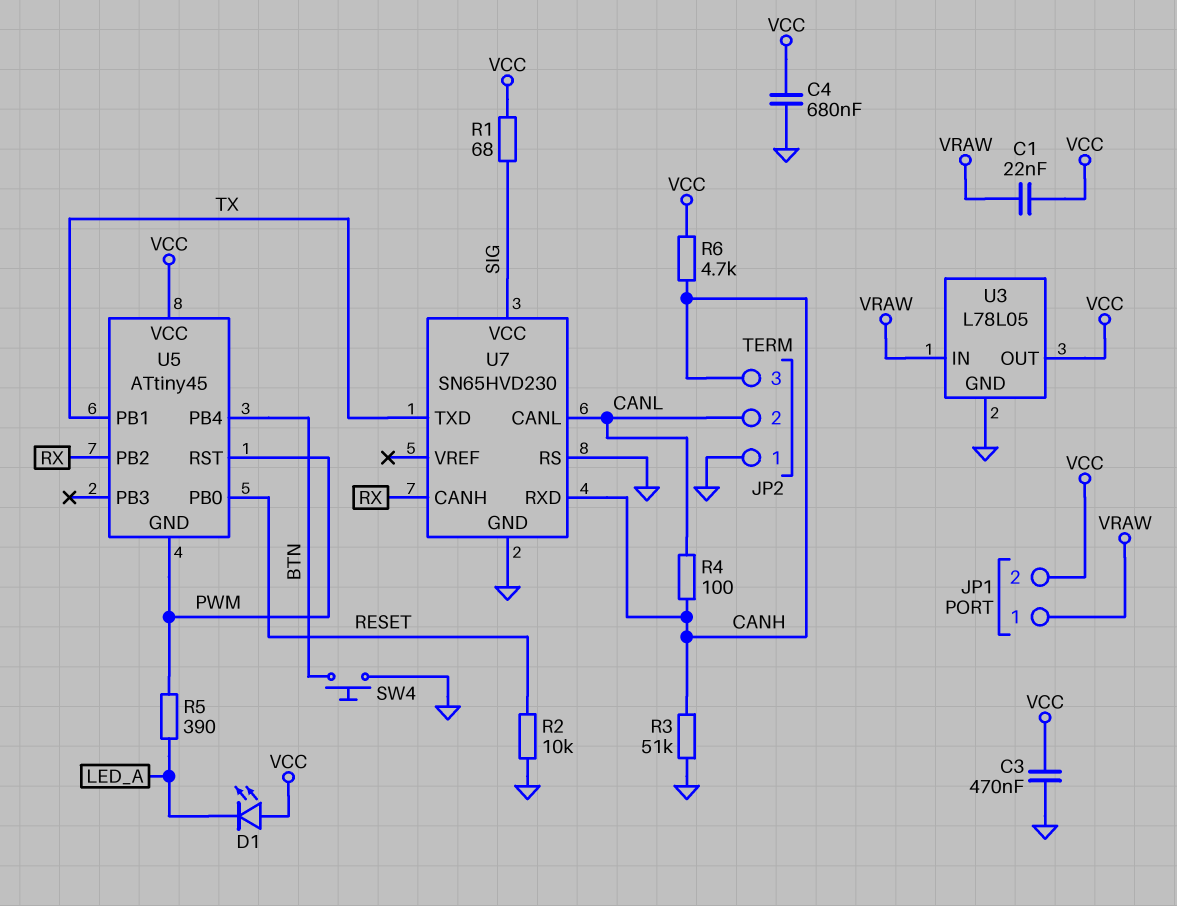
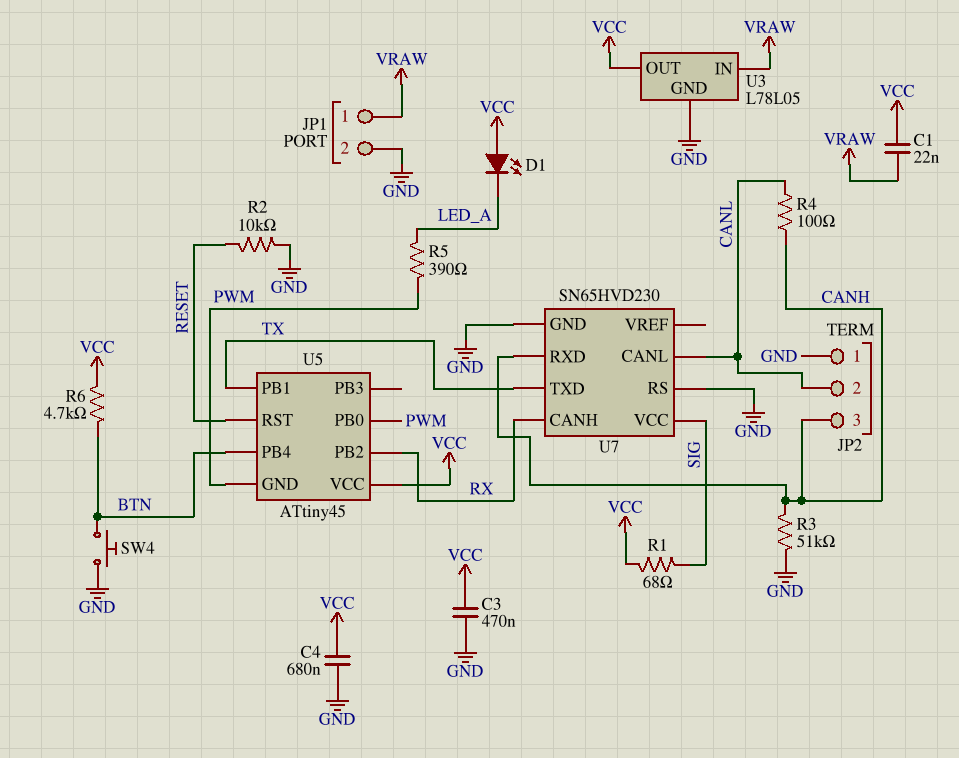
JP1 pin 2: VCC -> GND
R6: 4.7k (CANH, VCC) -> 4.7k (BTN, VCC)
U5 pin PB0: RESET -> PWM
U5 pin RST: PWM -> RESET

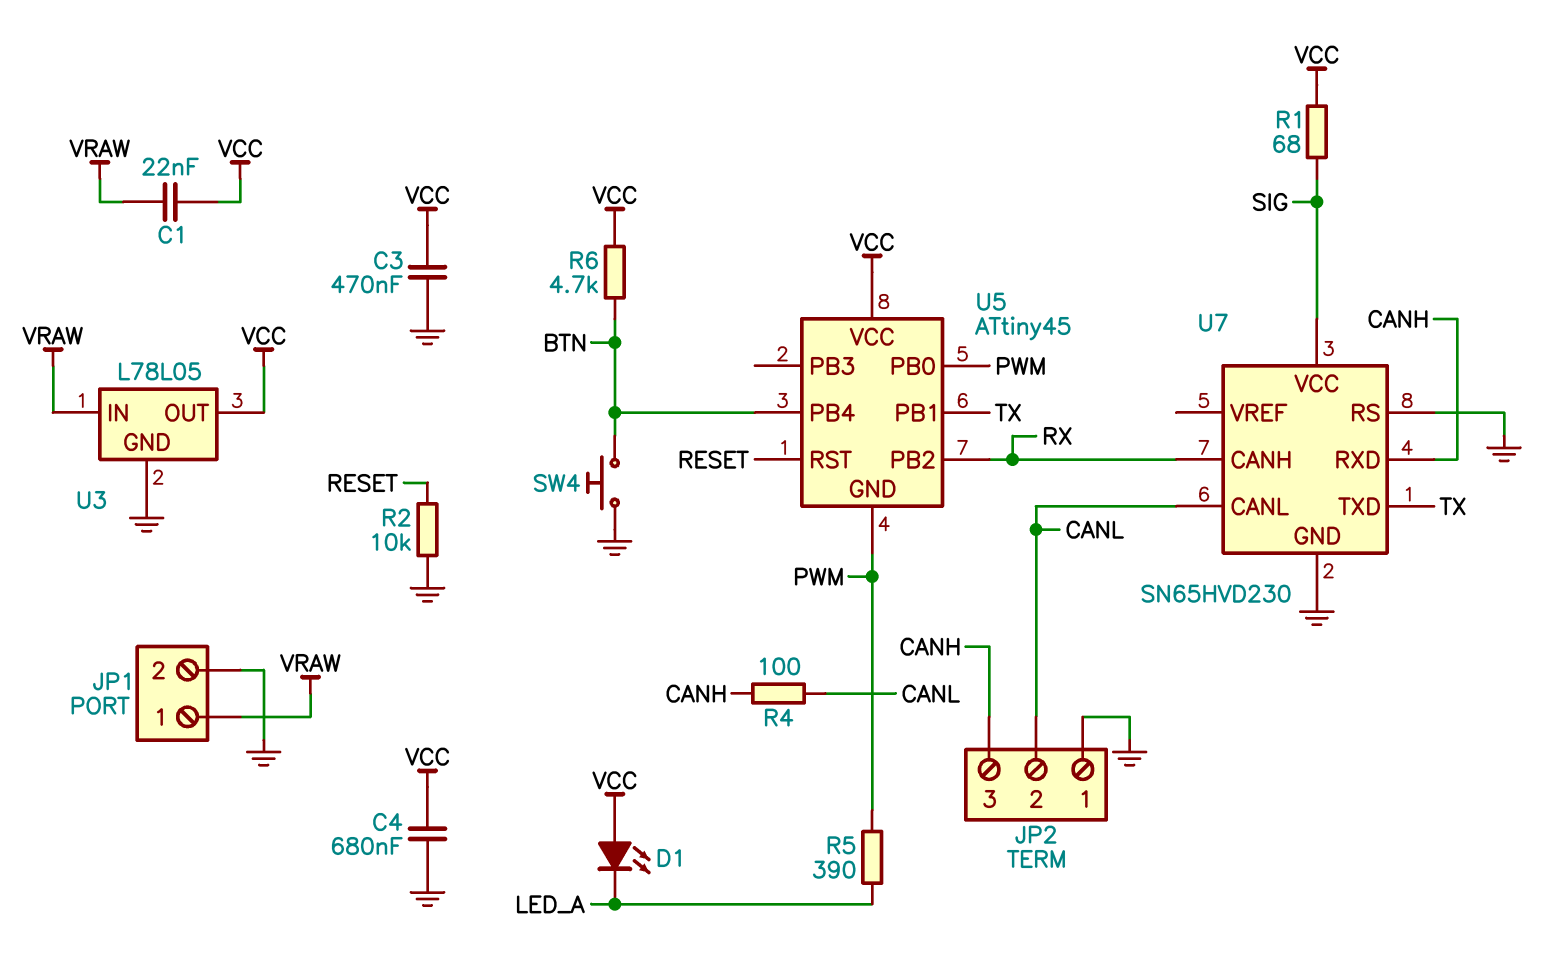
R3: 51k (CANH, GND) -> none

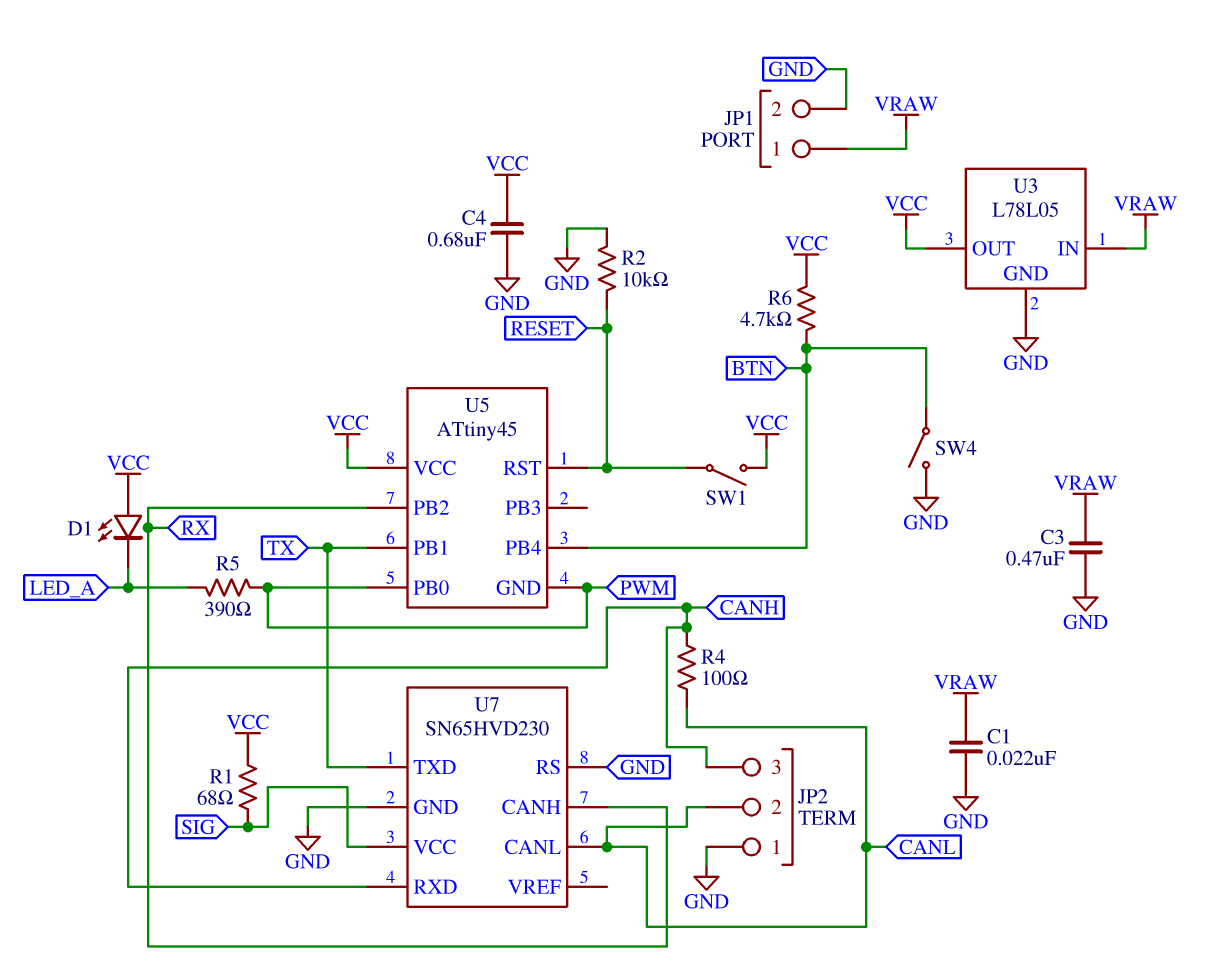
C1: 22nF (VCC, VRAW) -> 22nF (GND, VRAW)
C3: 470nF (GND, VCC) -> 470nF (GND, VRAW)
SW1: none -> switch (RESET, VCC)
SW4: button (BTN, GND) -> switch (BTN, GND)

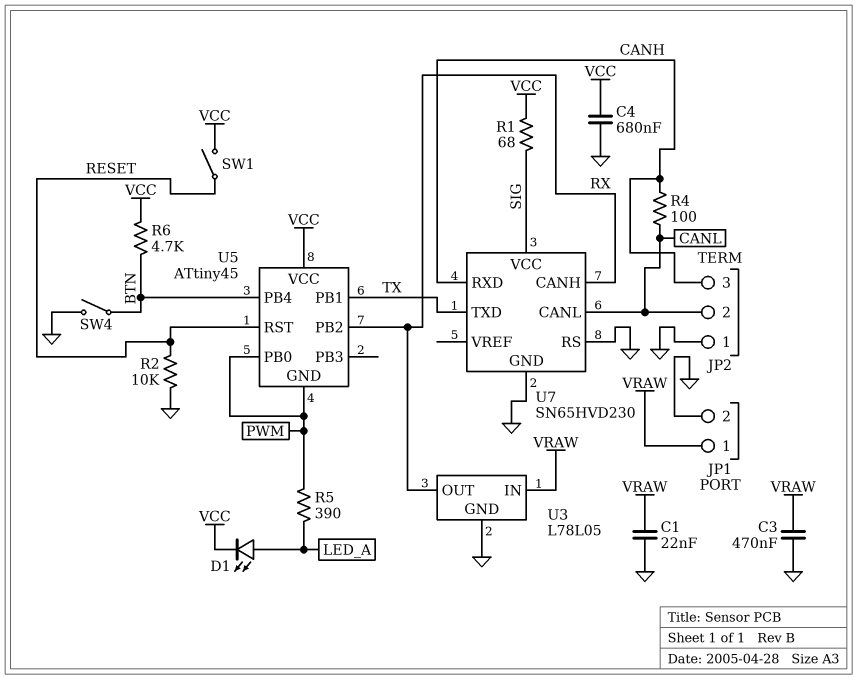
D1: LED (A VCC, K LED_A) -> LED (A LED_A, K VCC)
U3 pin OUT: VCC -> RX

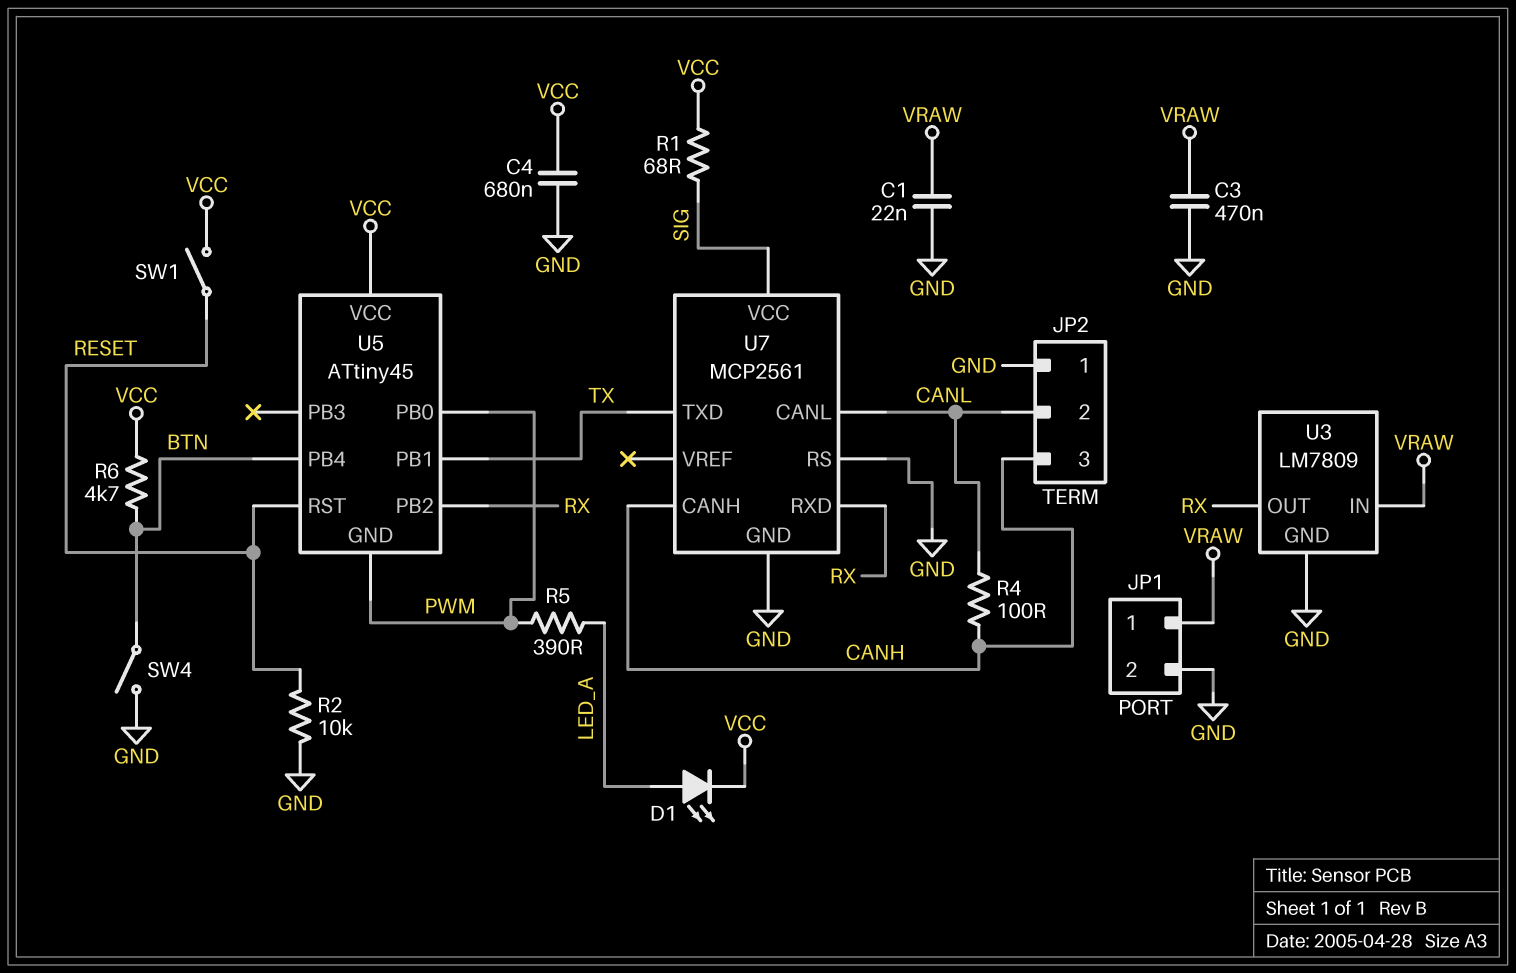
U3: L78L05 -> LM7809
U7: SN65HVD230 -> MCP2561
U7 pin CANH: RX -> CANH
U7 pin RXD: CANH -> RX

